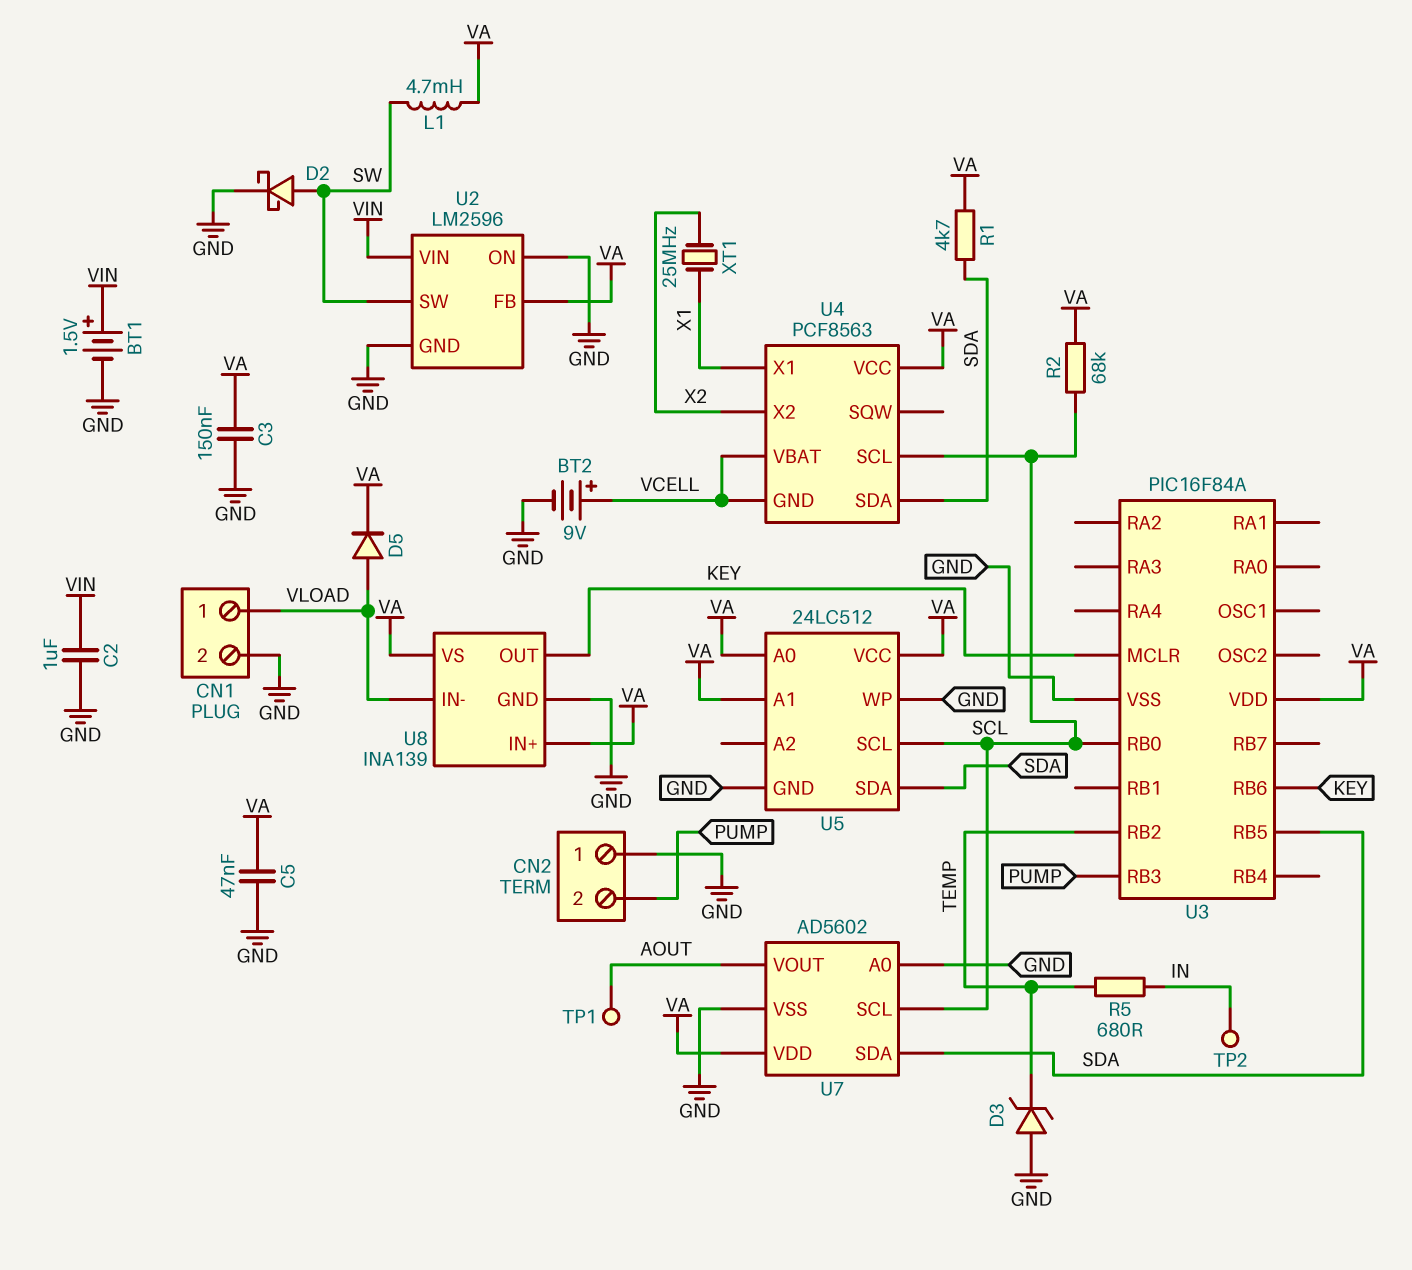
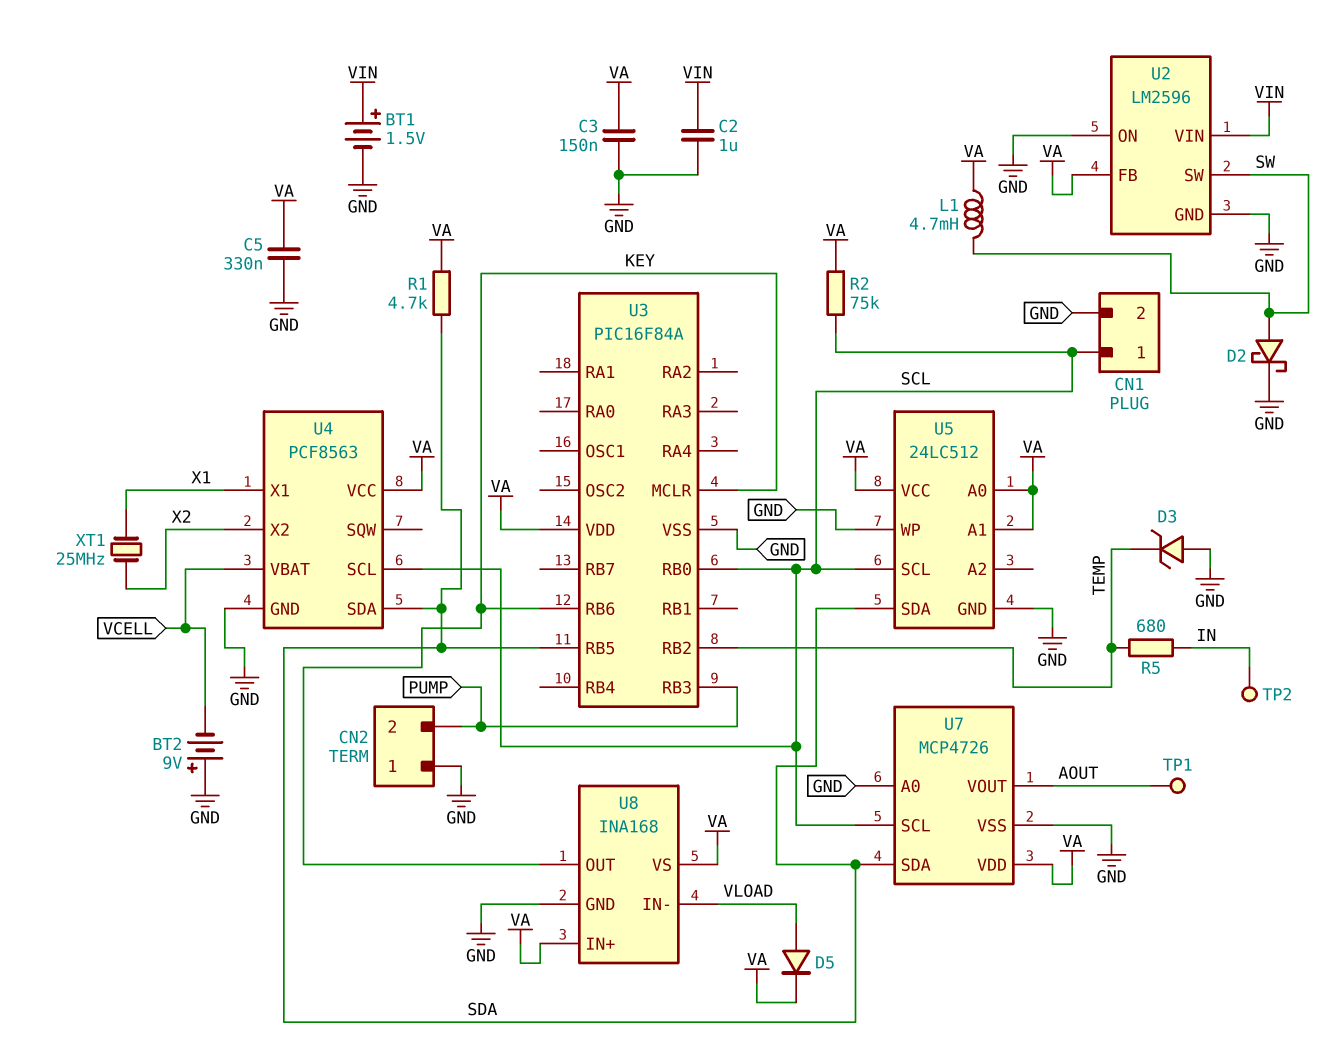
BT2: 9V (plus VCELL, minus GND) -> 9V (plus GND, minus VCELL)
C5: 47nF (GND, VA) -> 330nF (GND, VA)
CN1 pin 1: VLOAD -> SCL
R2: 68k (SCL, VA) -> 75k (SCL, VA)
U4 pin GND: VCELL -> GND
U7: AD5602 -> MCP4726
U8: INA139 -> INA168

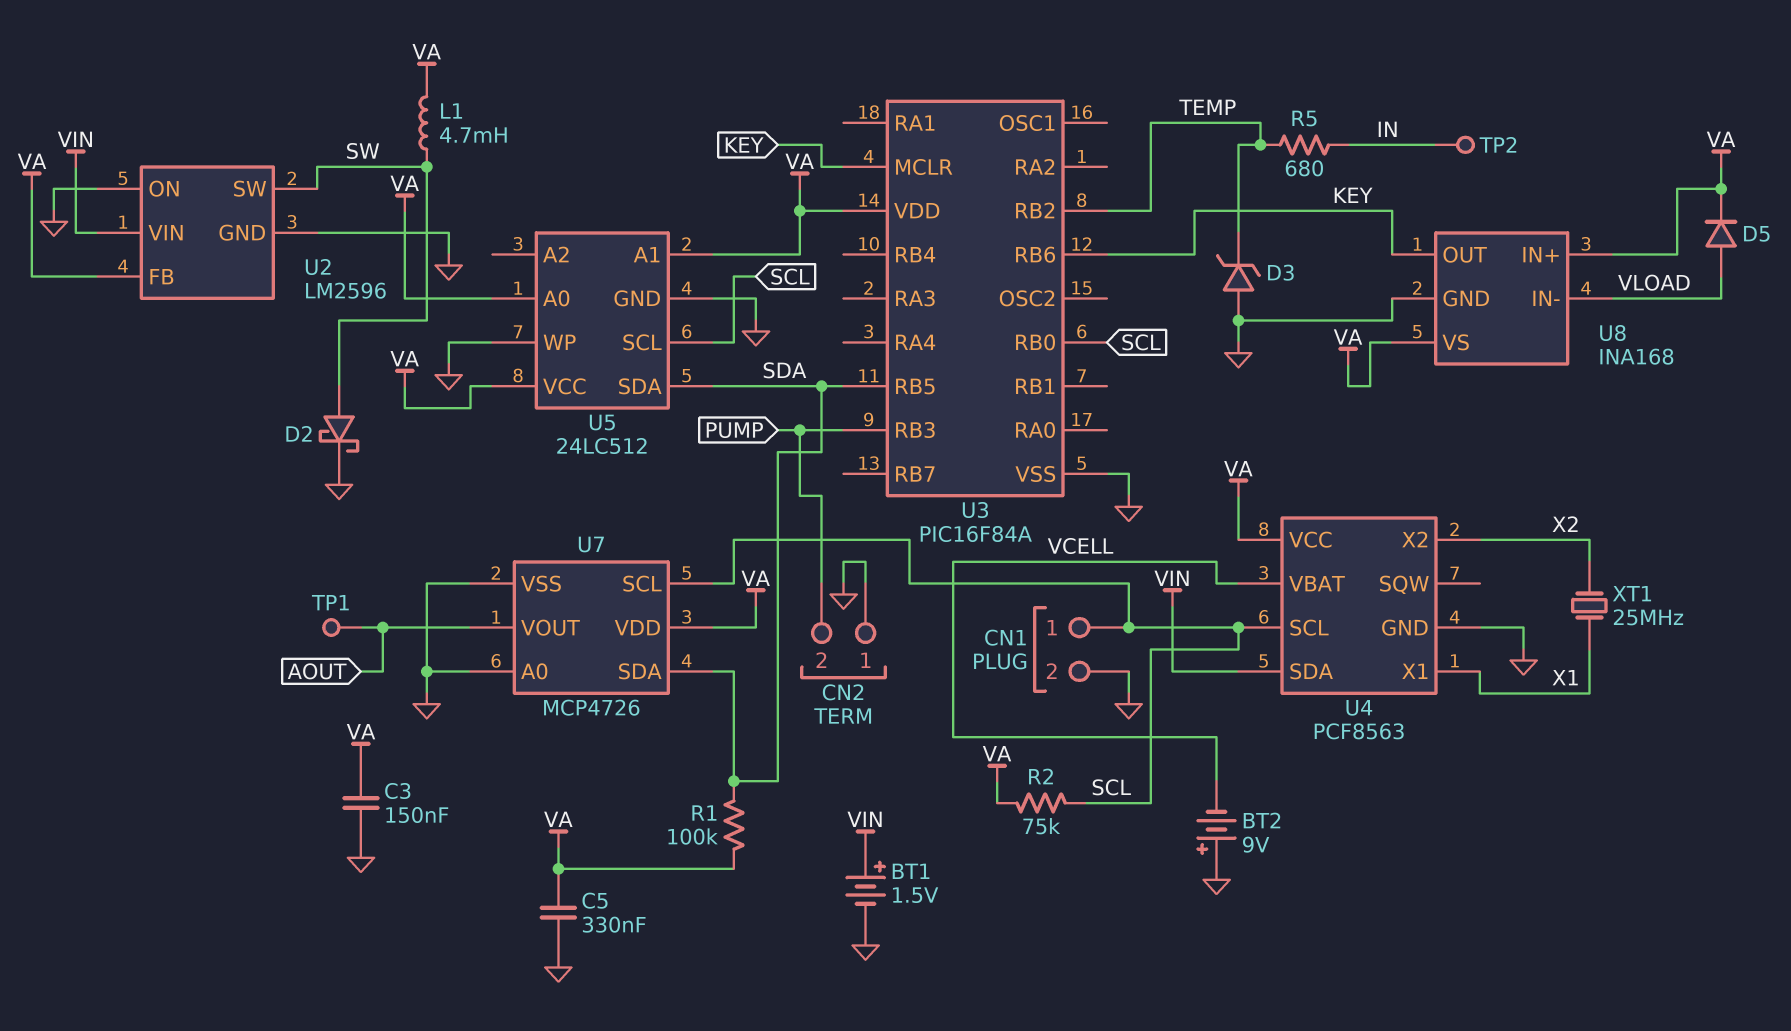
C2: 1uF (GND, VIN) -> none
R1: 4.7k (SDA, VA) -> 100k (SDA, VA)
U4 pin SDA: SDA -> VIN

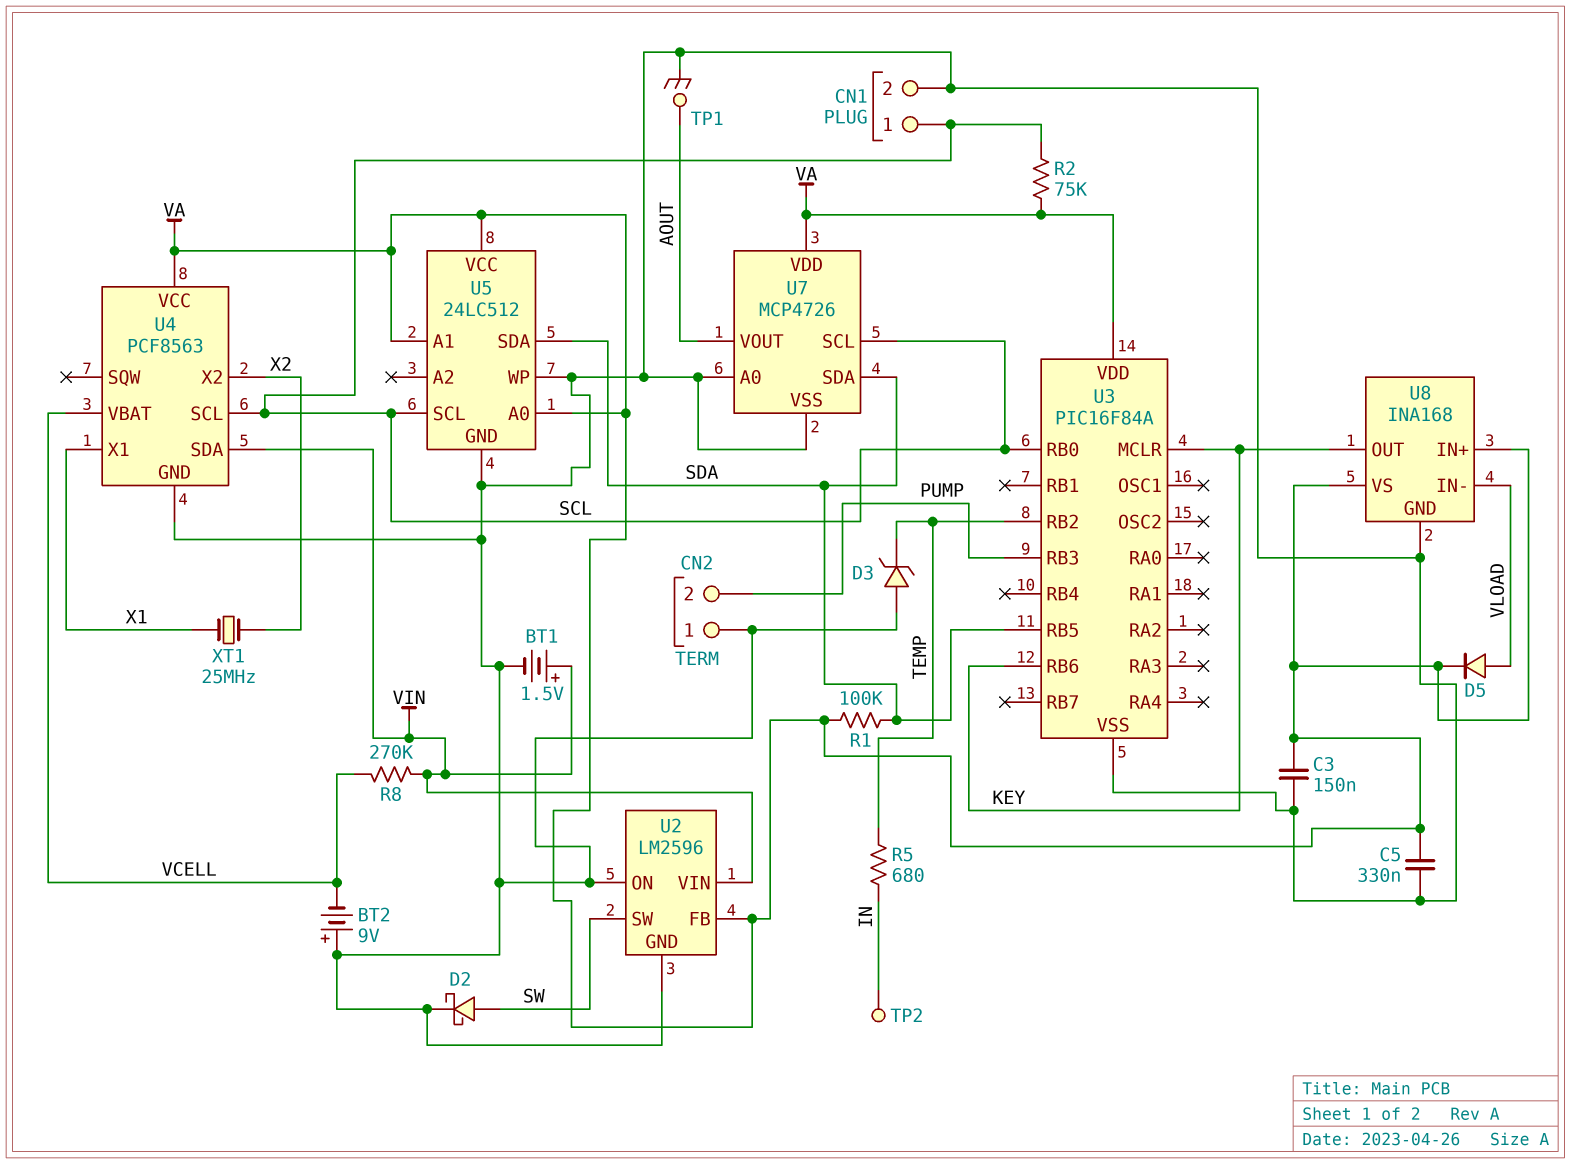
L1: 4.7mH (SW, VA) -> none
R8: none -> 270k (VCELL, VIN)

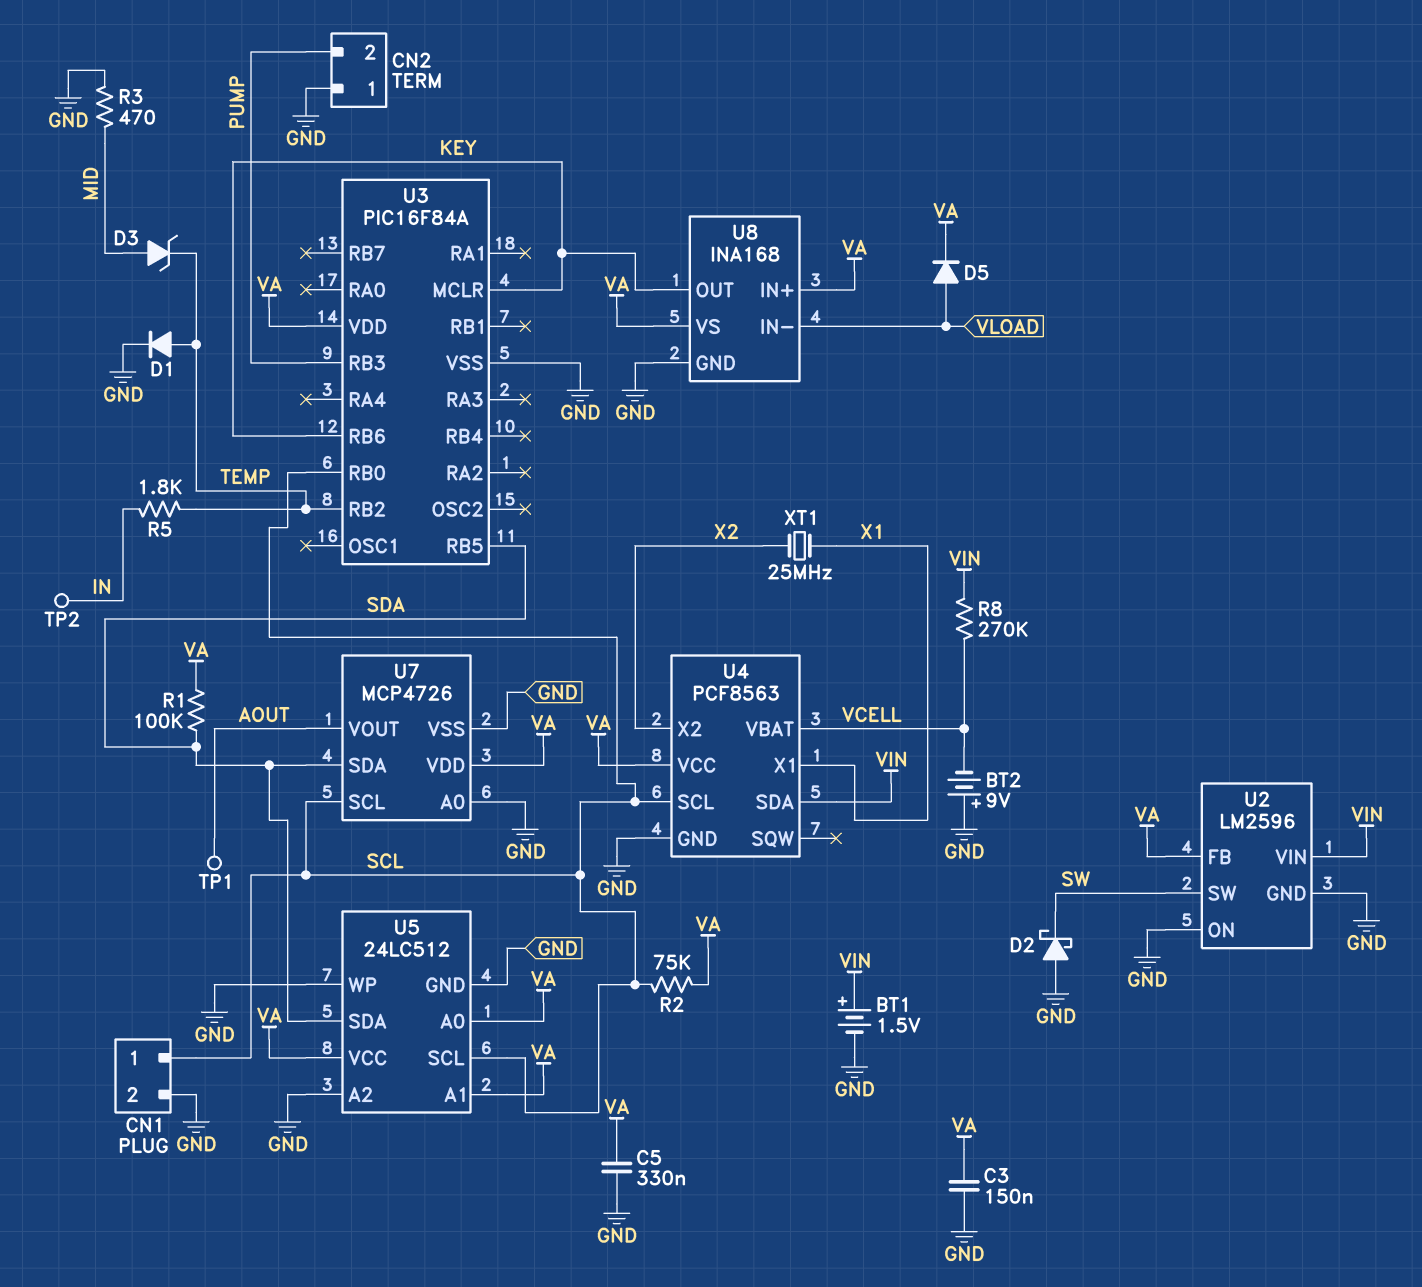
D1: none -> diode (A TEMP, K GND)
D2: schottky (A SW, K GND) -> schottky (A GND, K SW)
D3: zener (A GND, K TEMP) -> zener (A MID, K TEMP)
R3: none -> 470 (GND, MID)
R5: 680 (IN, TEMP) -> 1.8k (IN, TEMP)
U5 pin A2: none -> GND

